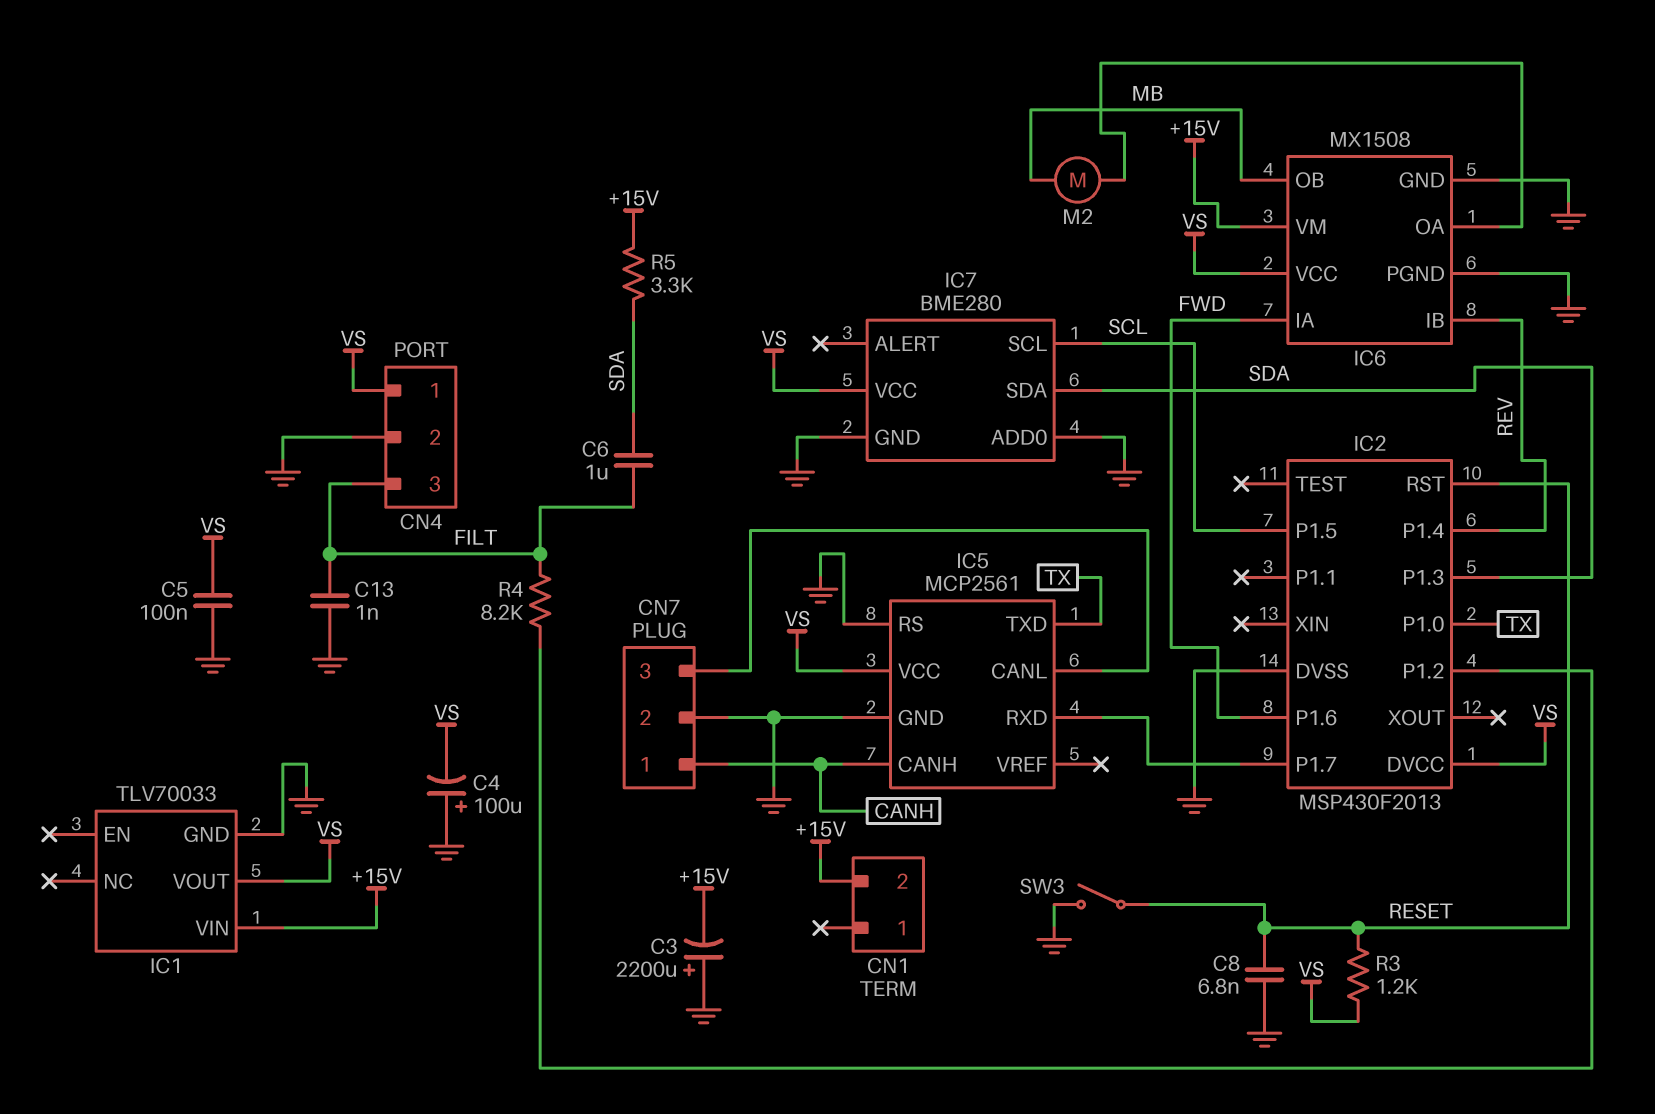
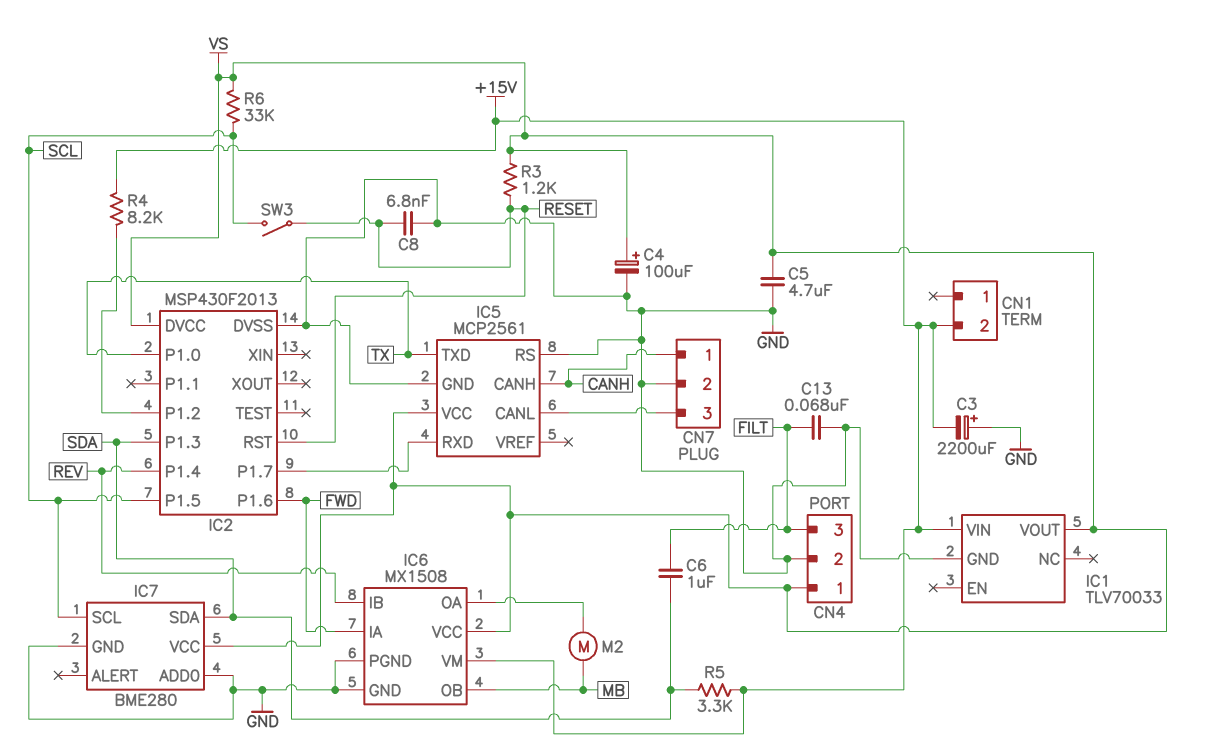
C4: 100uF (plus GND, minus VS) -> 100uF (plus VS, minus GND)
C5: 100nF (GND, VS) -> 4.7uF (GND, VS)
C13: 1nF (FILT, GND) -> 68nF (FILT, GND)
R4: 8.2k (FILT, IC2/P1.2) -> 8.2k (+15V, IC2/P1.2)
R6: none -> 33k (SCL, VS)
SW3: switch (GND, RESET) -> switch (RESET, SCL)

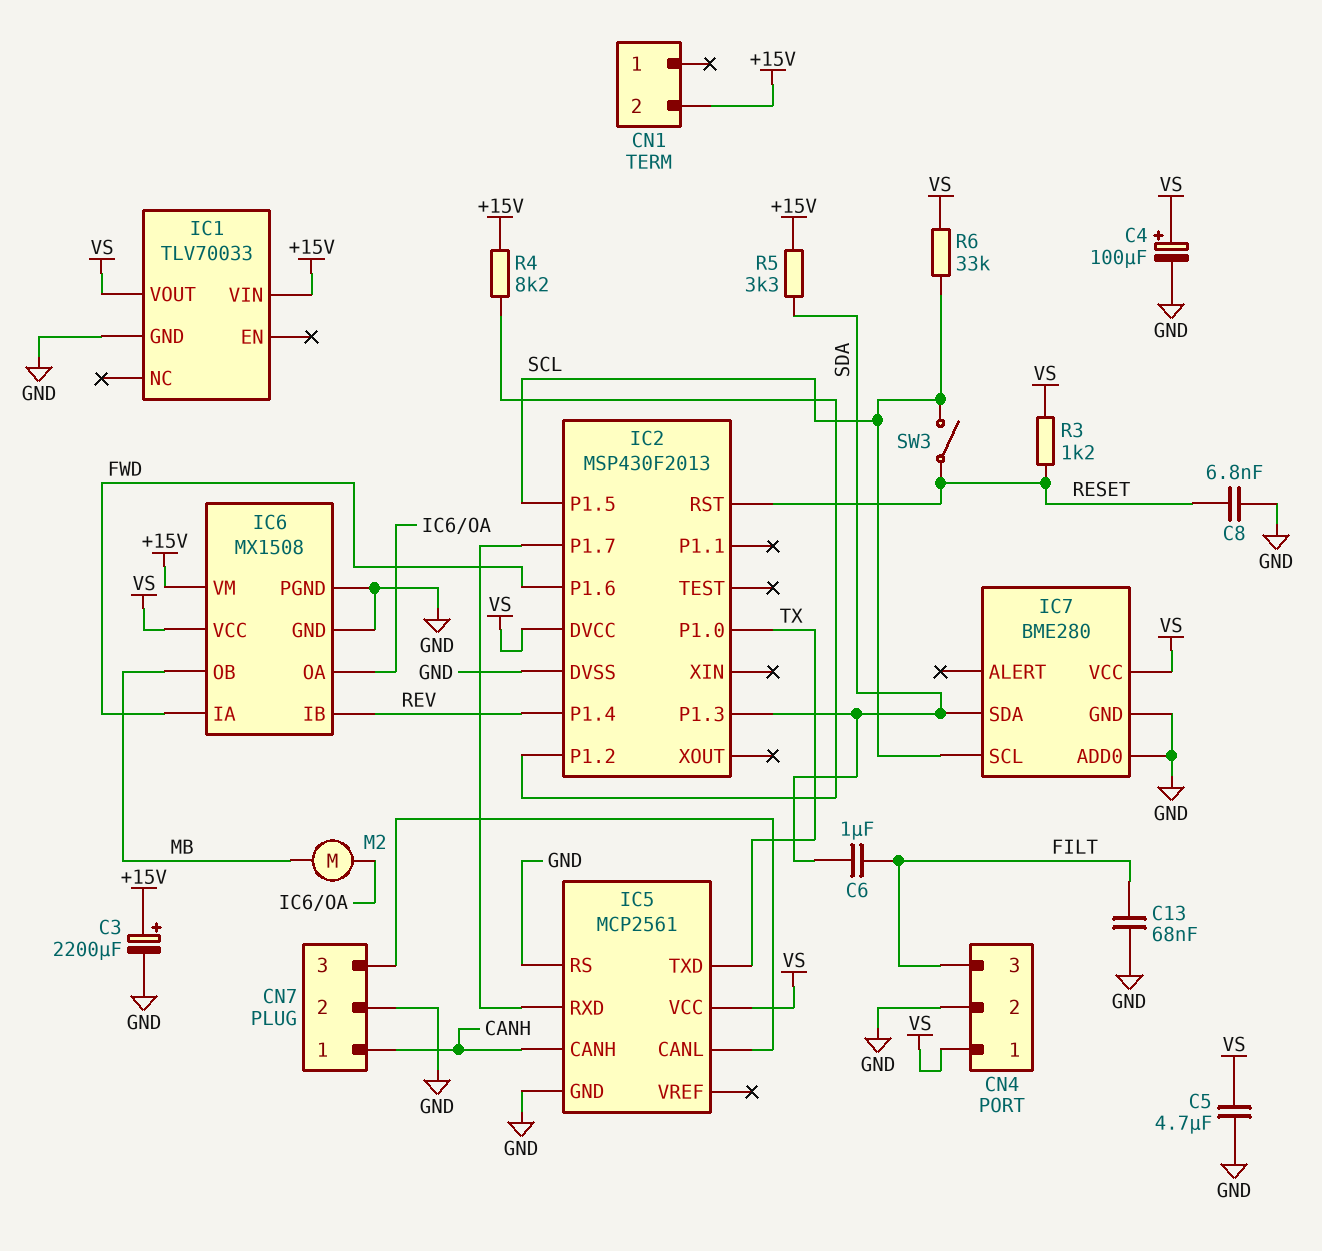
C3: 2200uF (plus GND, minus +15V) -> 2200uF (plus +15V, minus GND)

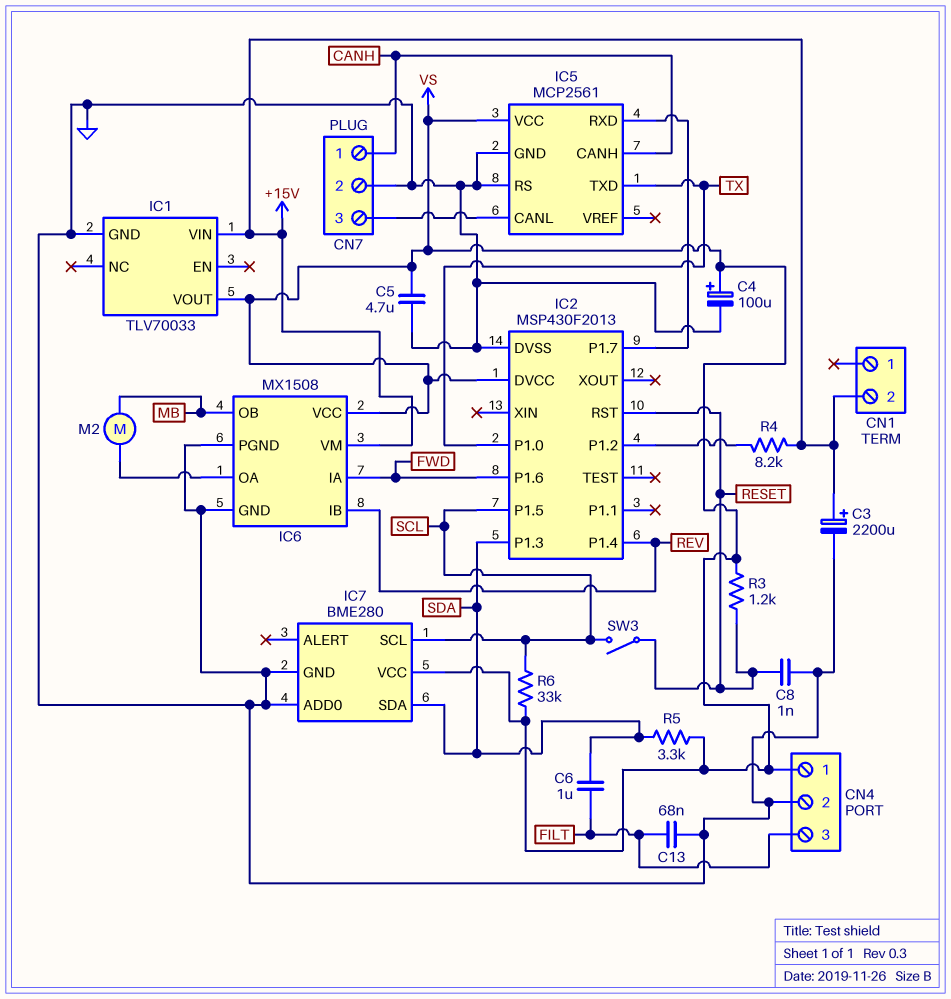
C8: 6.8nF (GND, RESET) -> 1nF (GND, RESET)
R5: 3.3k (+15V, SDA) -> 3.3k (SDA, VS)

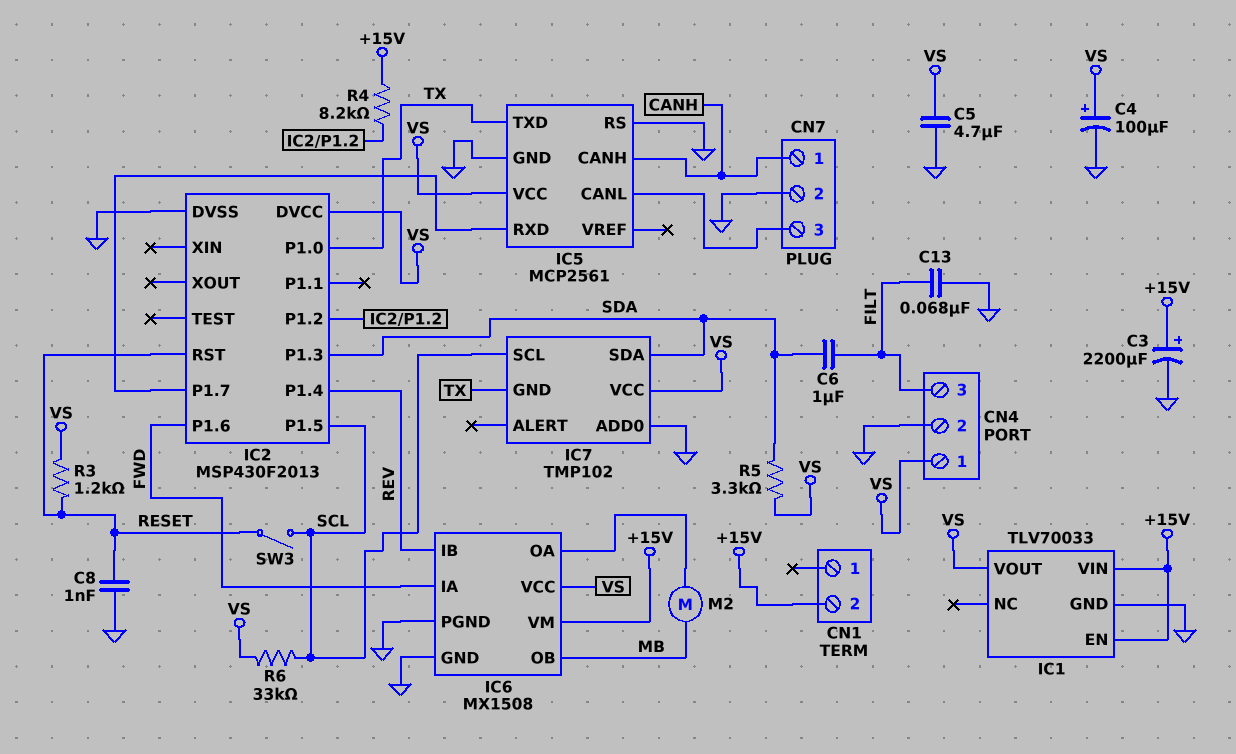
IC1 pin EN: none -> +15V
IC7: BME280 -> TMP102
IC7 pin GND: GND -> TX

